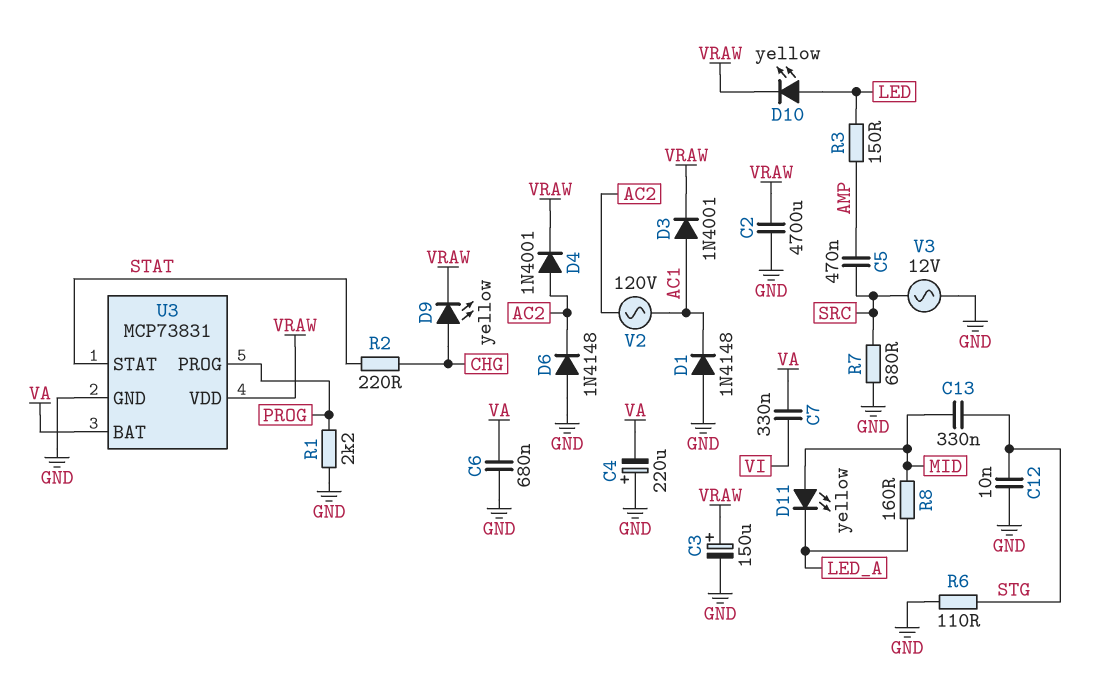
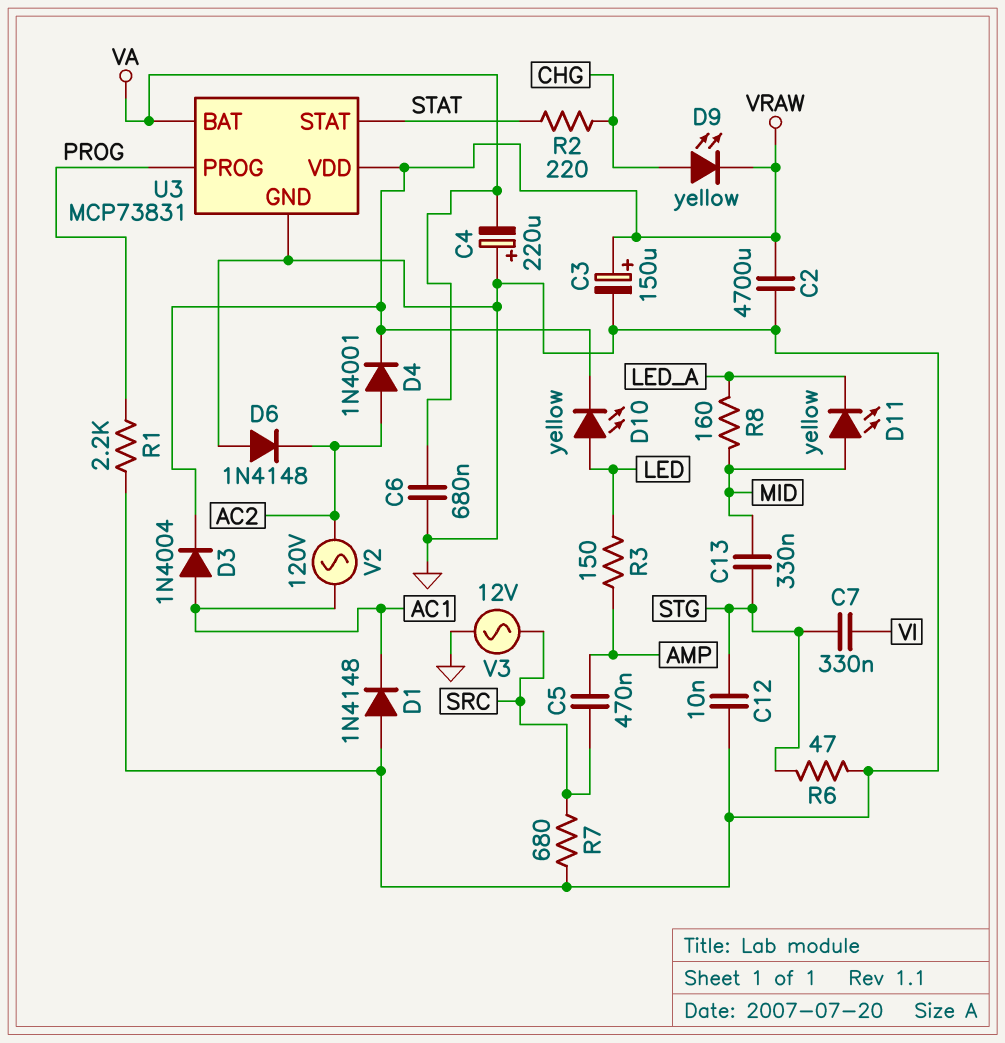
C7: 330nF (VA, VI) -> 330nF (STG, VI)
D3: diode 1N4001 (A AC1, K VRAW) -> diode 1N4004 (A AC1, K VRAW)
R6: 110 (GND, STG) -> 47 (GND, STG)

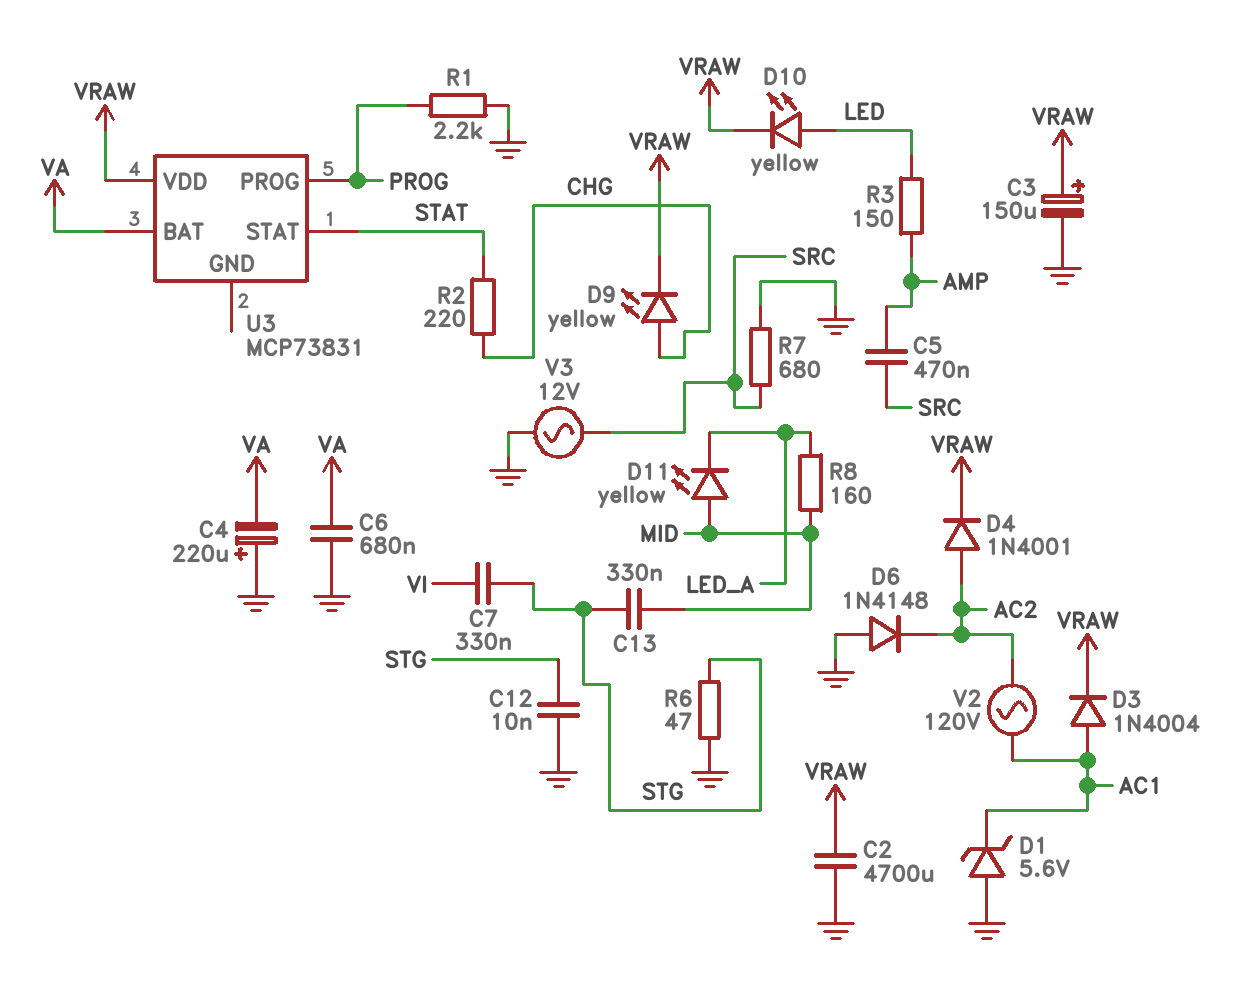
D1: diode 1N4148 (A GND, K AC1) -> zener 5.6V (A GND, K AC1)
U3 pin GND: GND -> none

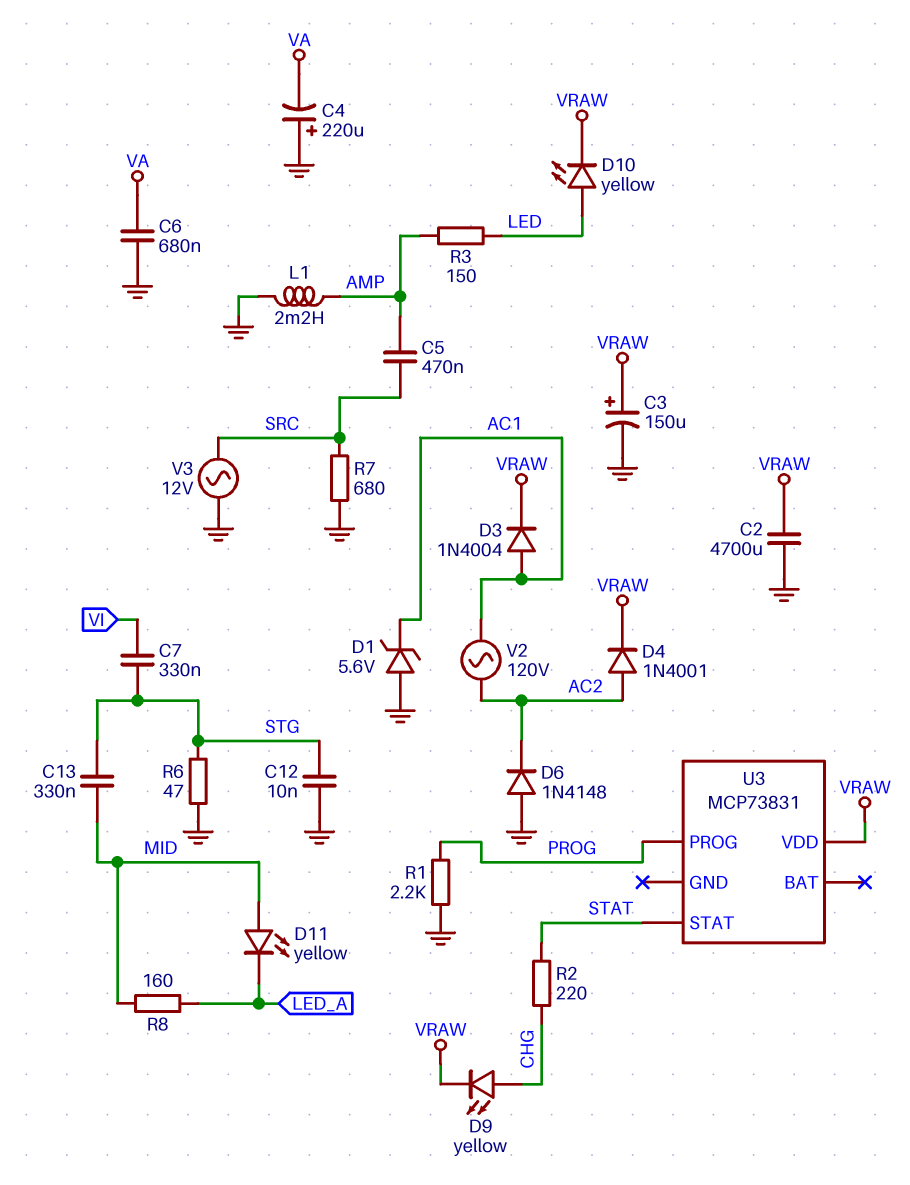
L1: none -> 2.2mH (AMP, GND)
U3 pin BAT: VA -> none

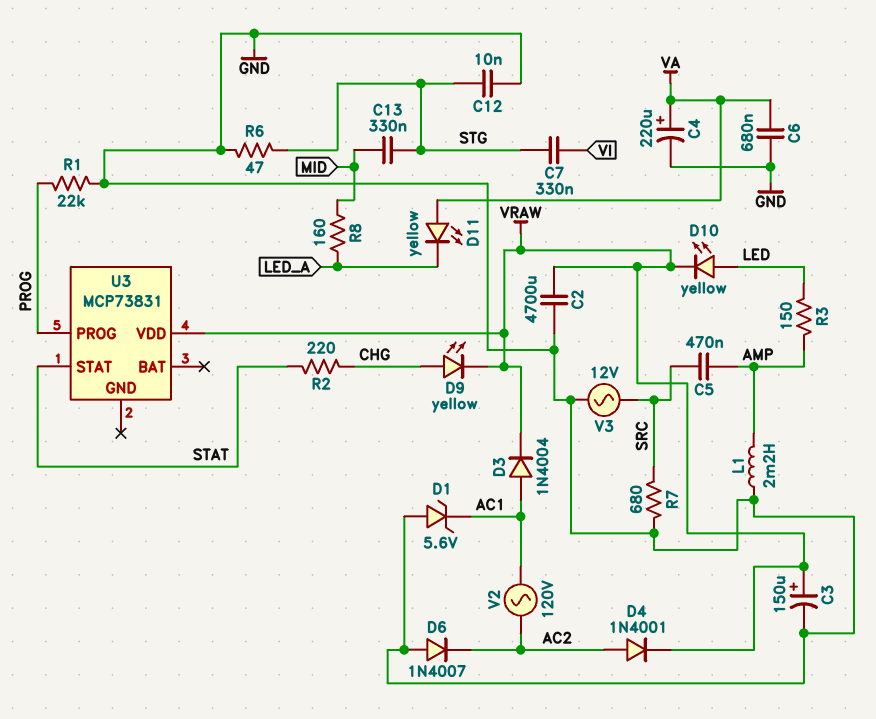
C4: 220uF (plus GND, minus VA) -> 220uF (plus VA, minus GND)
D6: diode 1N4148 (A GND, K AC2) -> diode 1N4007 (A GND, K AC2)
D11: LED yellow (A MID, K LED_A) -> LED yellow (A VA, K LED_A)
R1: 2.2k (GND, PROG) -> 22k (GND, PROG)

